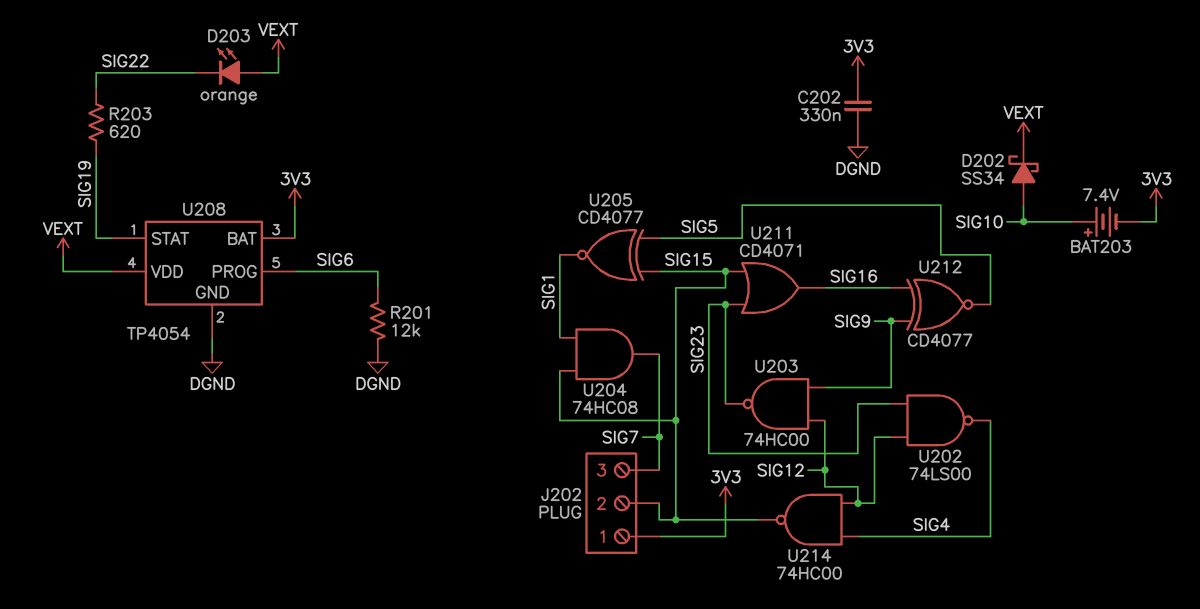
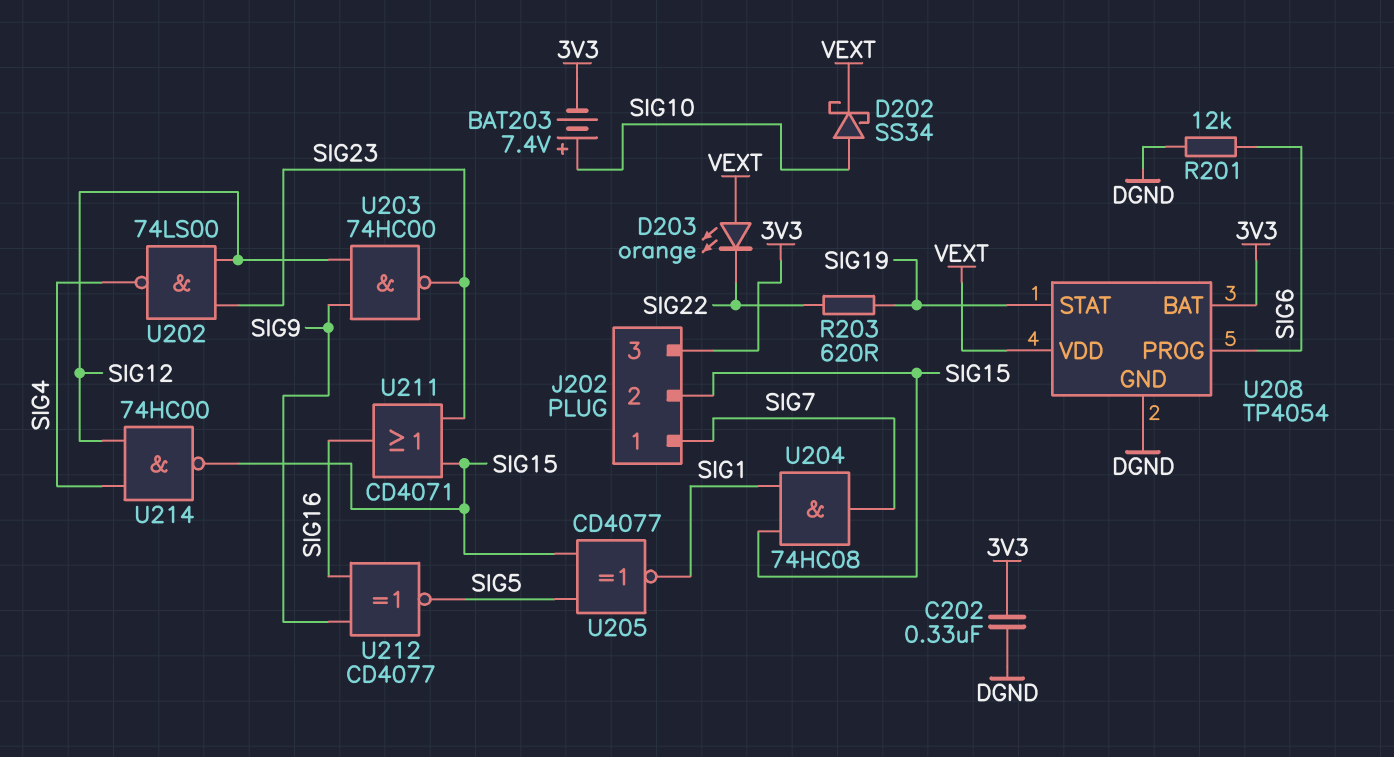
J202 pin 1: 3V3 -> SIG7
J202 pin 3: SIG7 -> 3V3

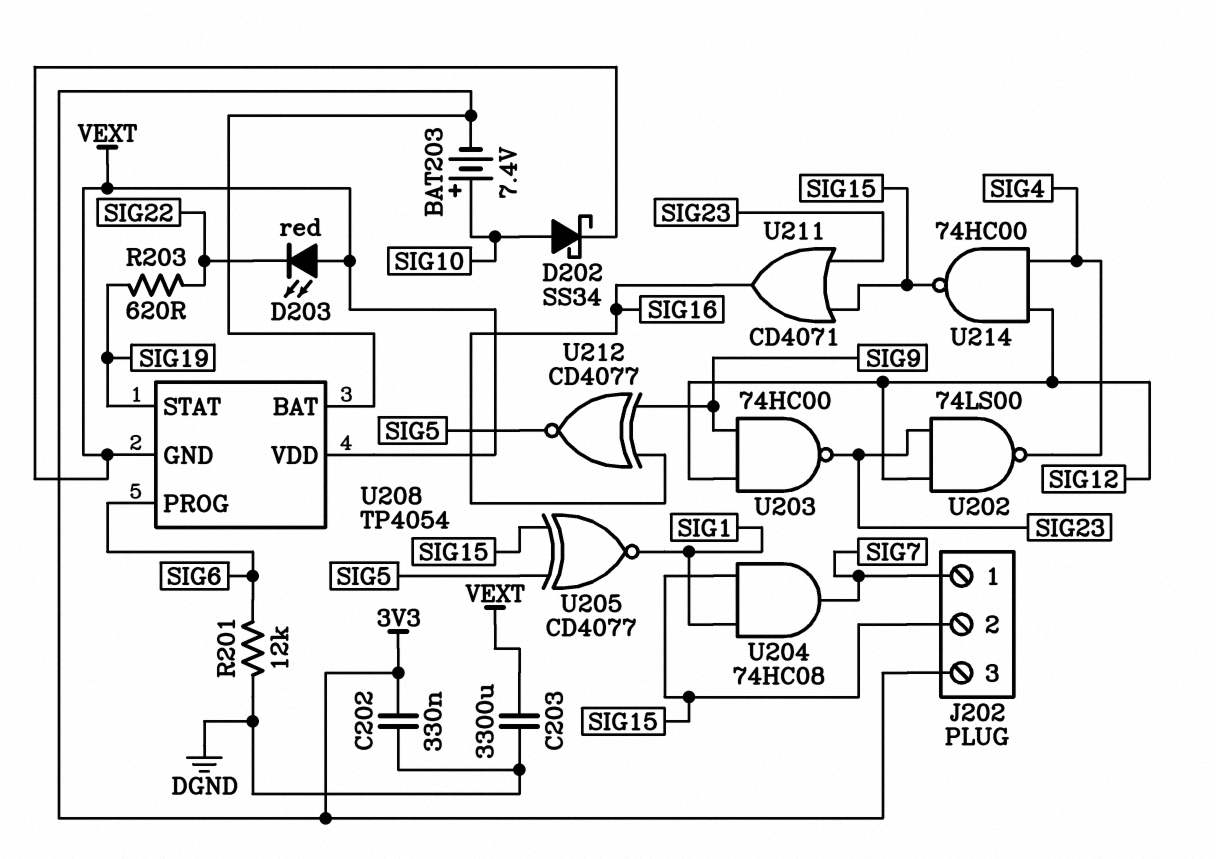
C203: none -> 3300uF (DGND, VEXT)
D203: LED orange (A VEXT, K SIG22) -> LED red (A VEXT, K SIG22)
U208 pin GND: DGND -> VEXT

